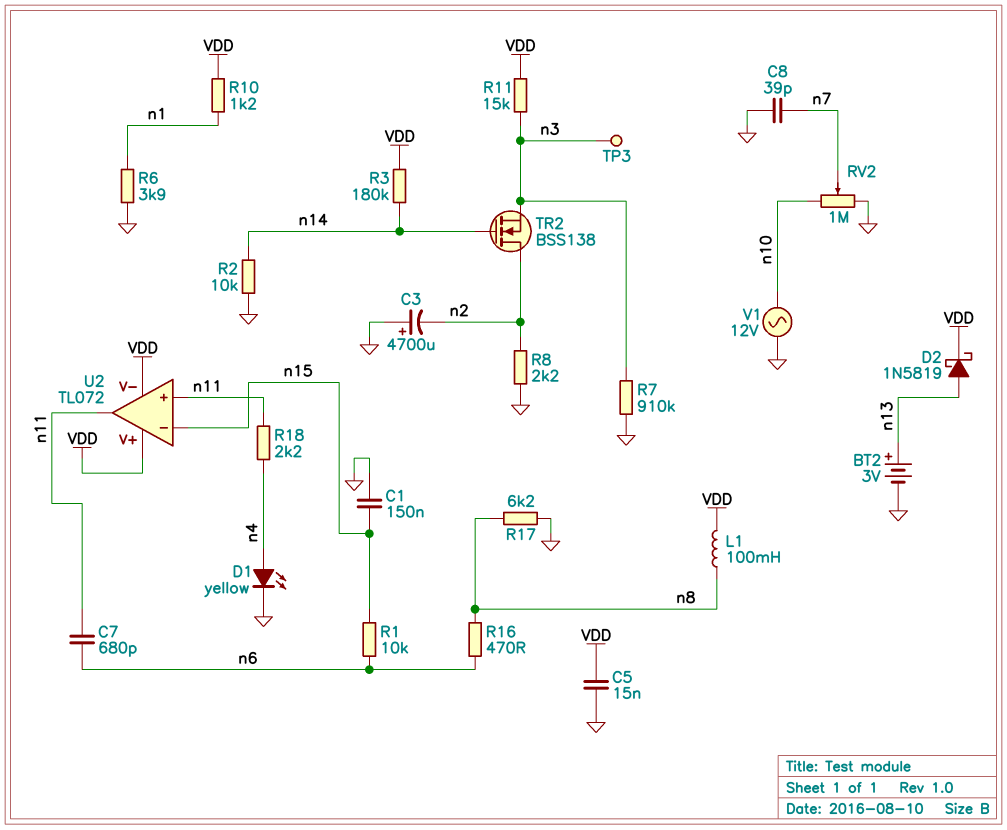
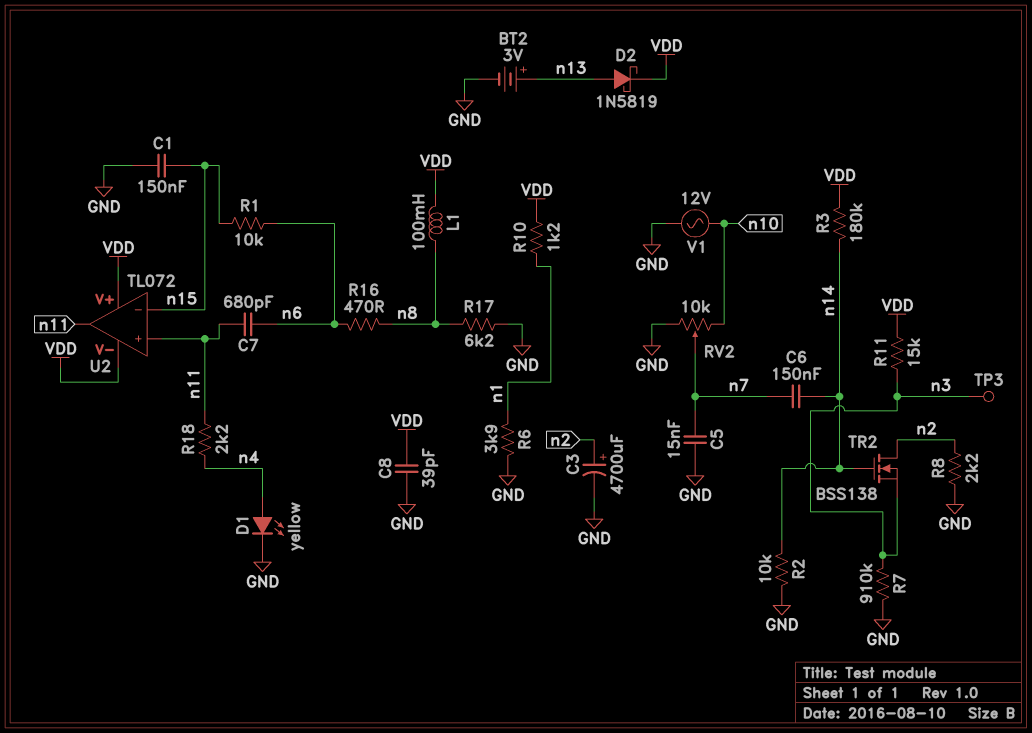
C3: 4700uF (plus GND, minus n2) -> 4700uF (plus n2, minus GND)
C5: 15nF (GND, VDD) -> 15nF (GND, n7)
C6: none -> 150nF (n7, n14)
C8: 39pF (GND, n7) -> 39pF (GND, VDD)
RV2: 1M (GND, n10, wiper n7) -> 10k (GND, n10, wiper n7)

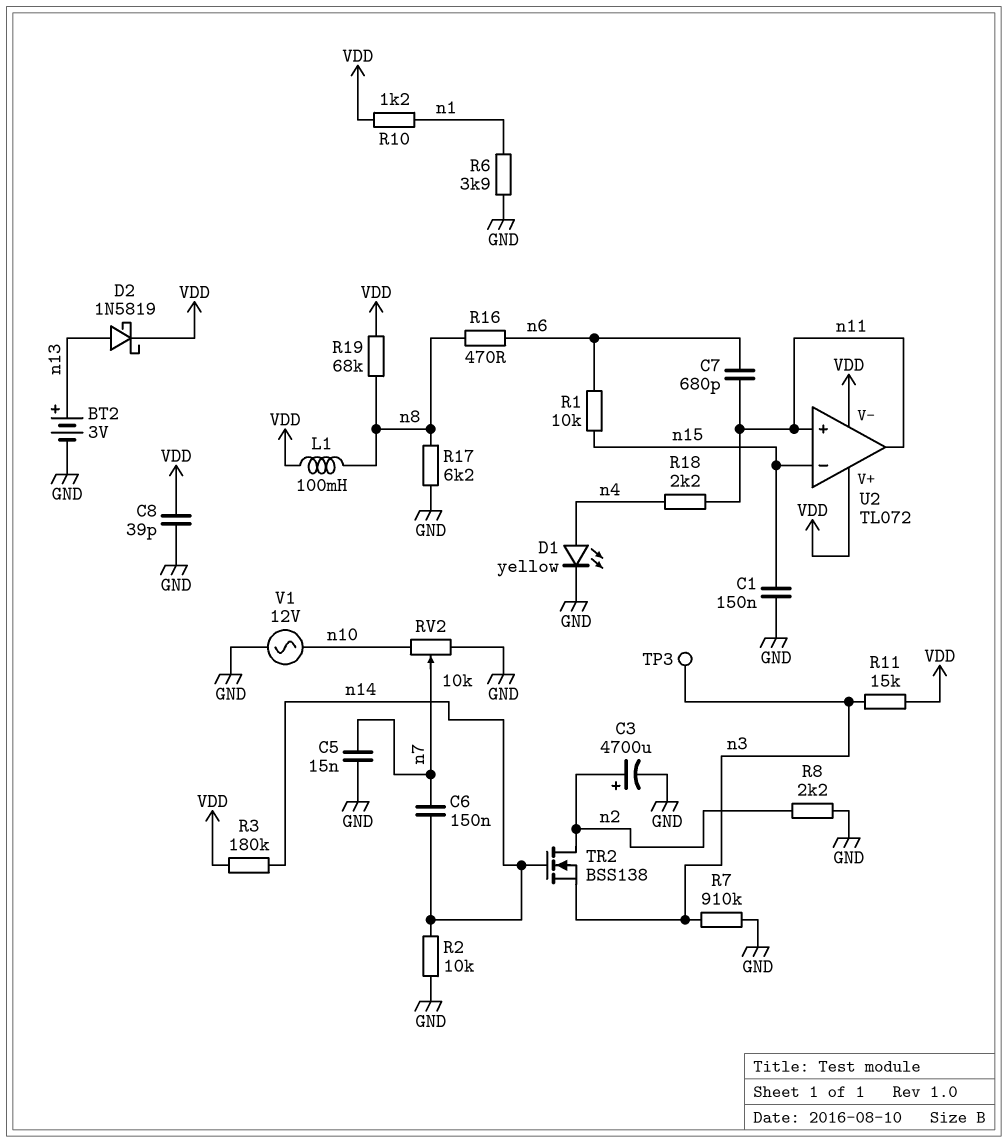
R19: none -> 68k (VDD, n8)

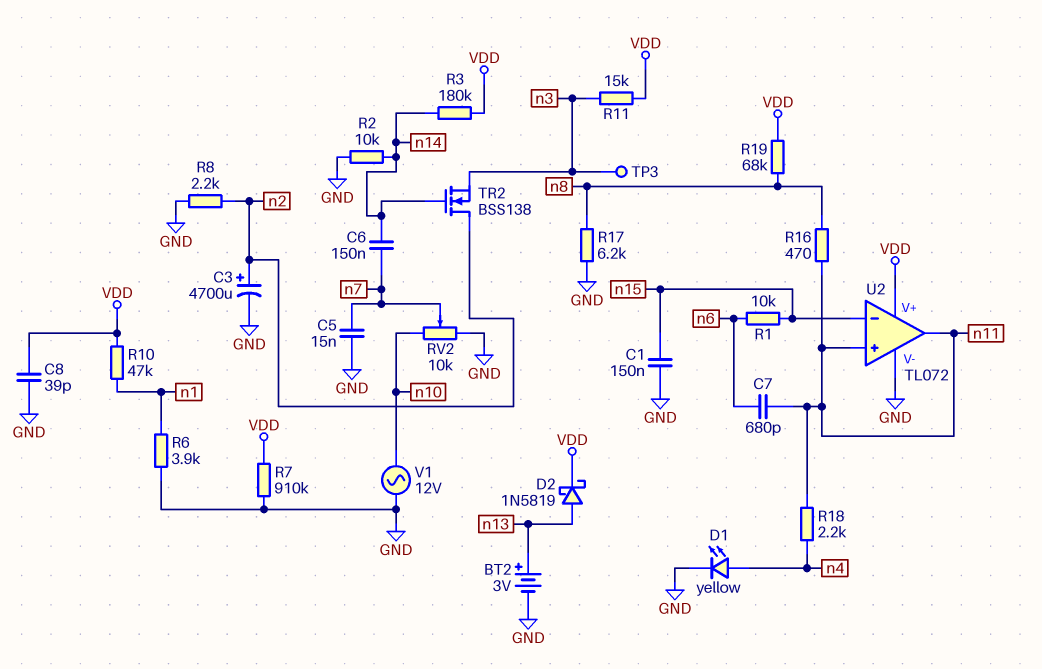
L1: 100mH (VDD, n8) -> none
R7: 910k (GND, n3) -> 910k (GND, VDD)
R10: 1.2k (VDD, n1) -> 47k (VDD, n1)
R16: 470 (n6, n8) -> 470 (n8, n11)
U2 pin V-: VDD -> GND

